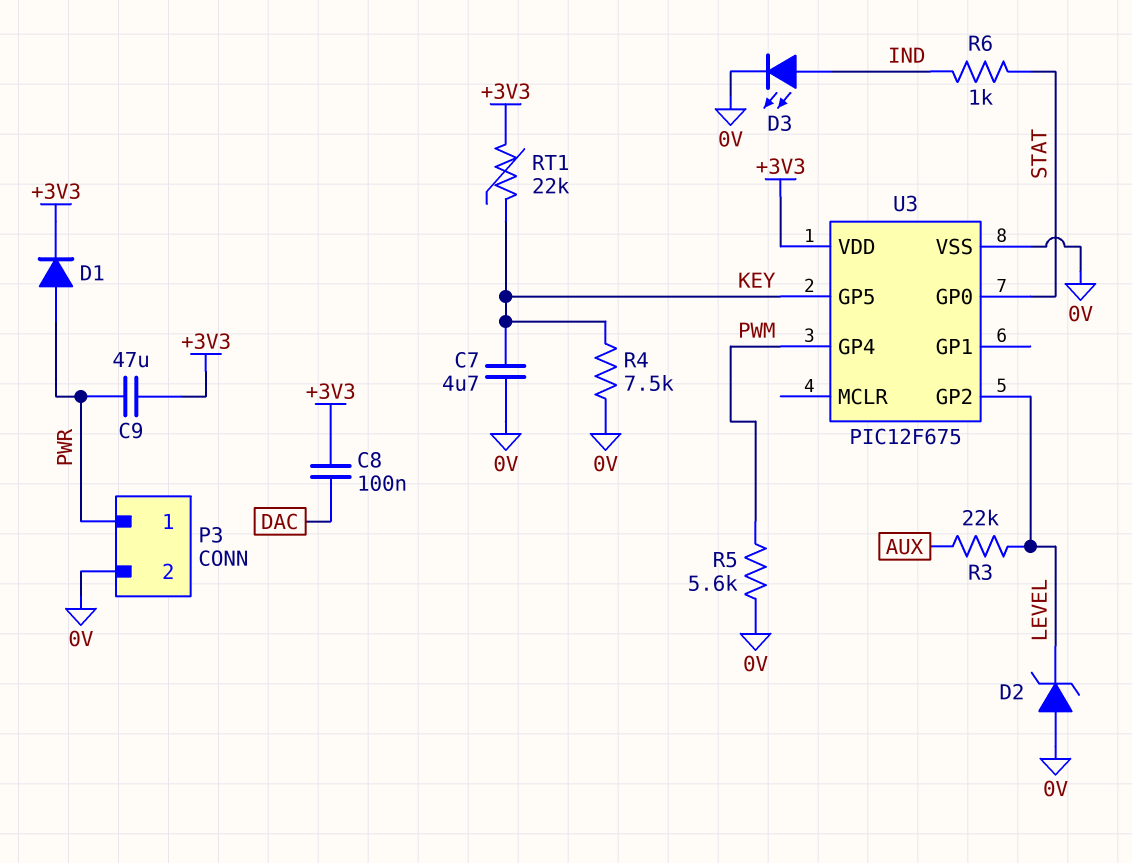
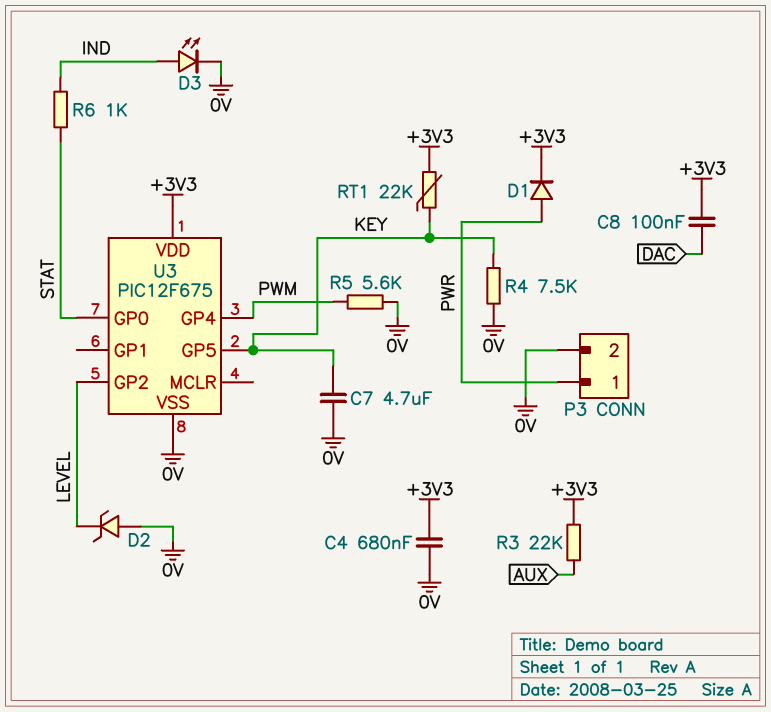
C4: none -> 680nF (+3V3, 0V)
C9: 47uF (+3V3, PWR) -> none
R3: 22k (AUX, LEVEL) -> 22k (+3V3, AUX)

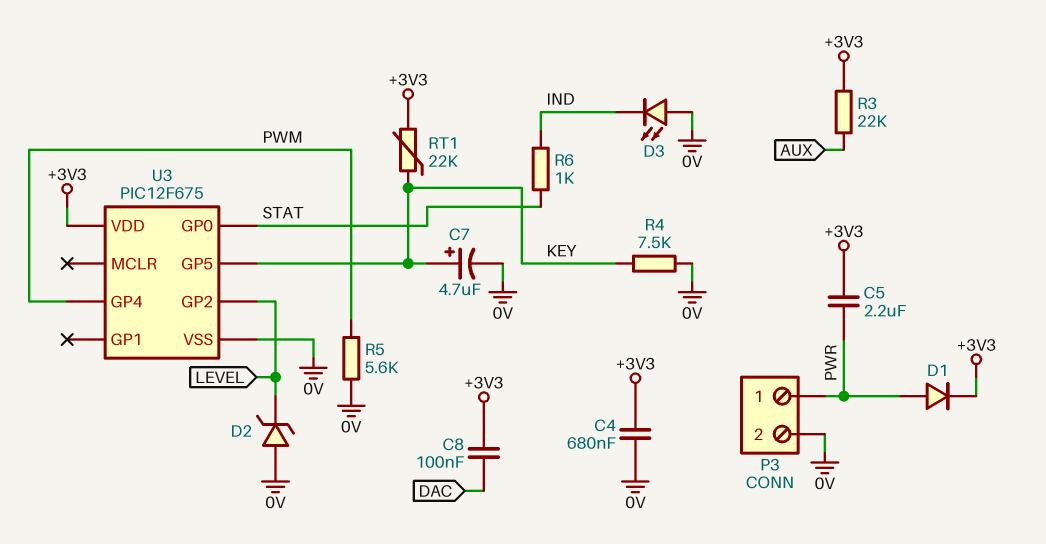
C5: none -> 2.2uF (+3V3, PWR)
C7: 4.7uF (0V, KEY) -> 4.7uF (plus KEY, minus 0V)
D3: LED (A IND, K 0V) -> LED (A 0V, K IND)

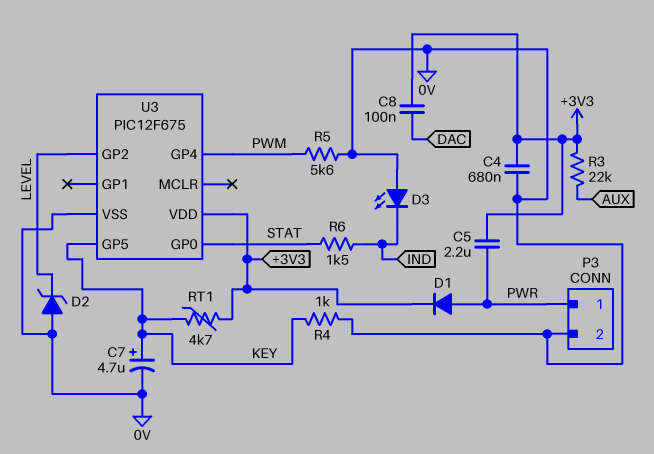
R4: 7.5k (0V, KEY) -> 1k (0V, KEY)
R6: 1k (IND, STAT) -> 1.5k (IND, STAT)
RT1: 22k (+3V3, KEY) -> 4.7k (+3V3, KEY)

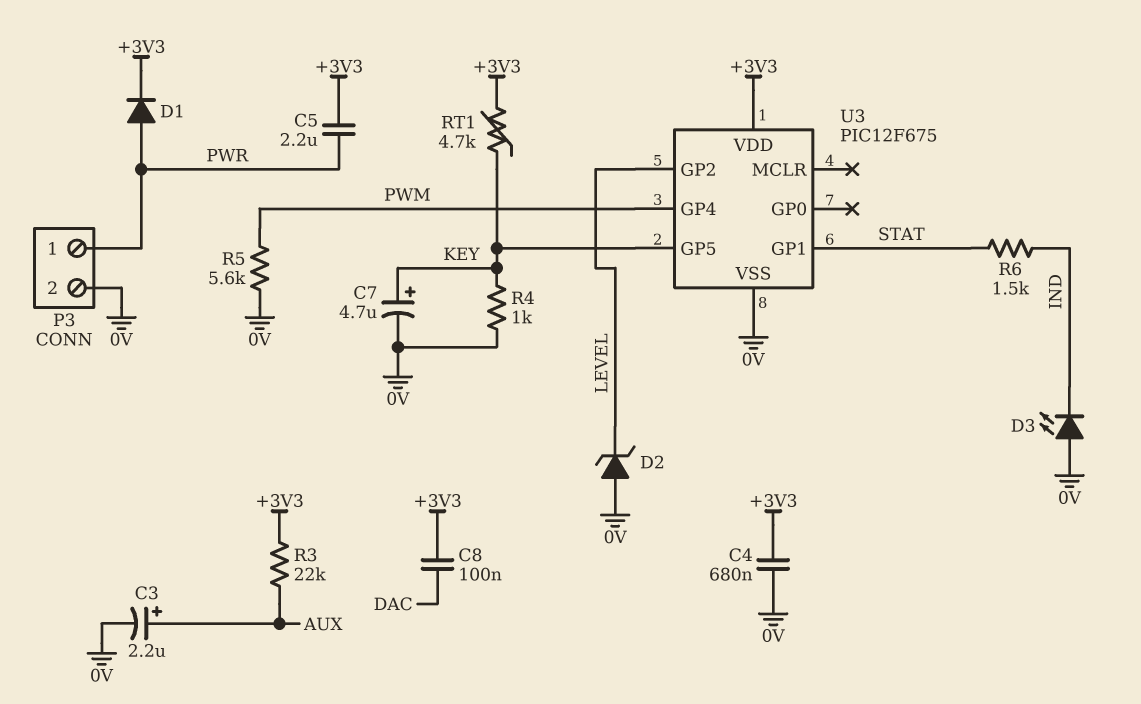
C3: none -> 2.2uF (plus AUX, minus 0V)
U3 pin GP0: STAT -> none
U3 pin GP1: none -> STAT

